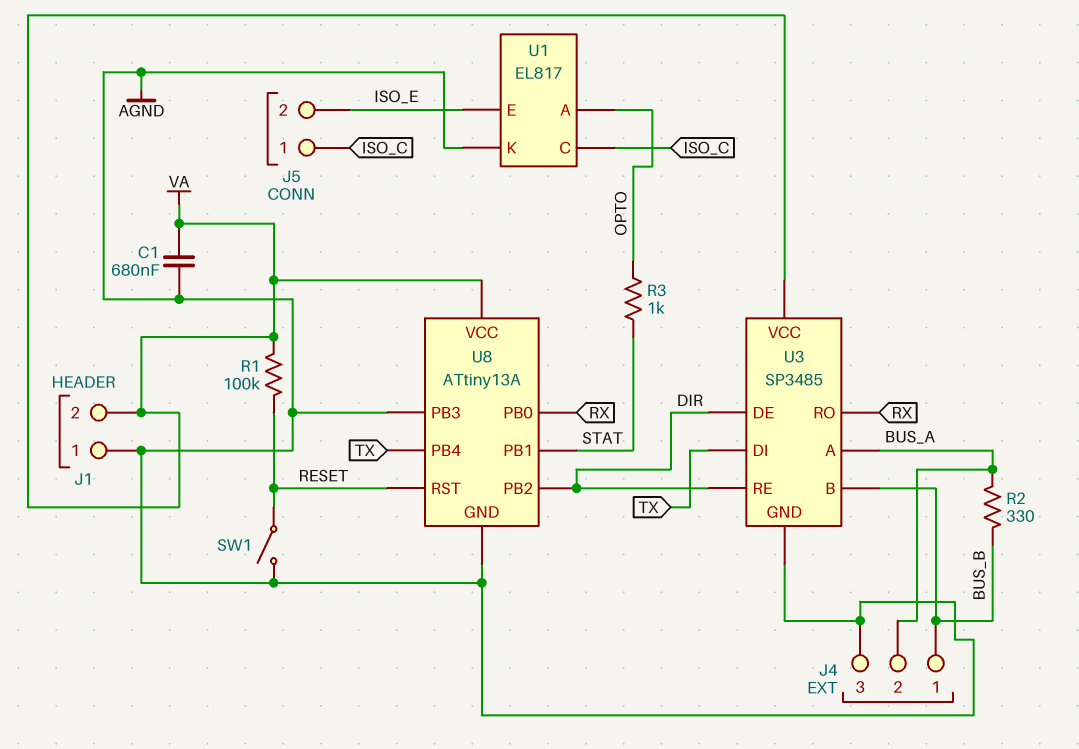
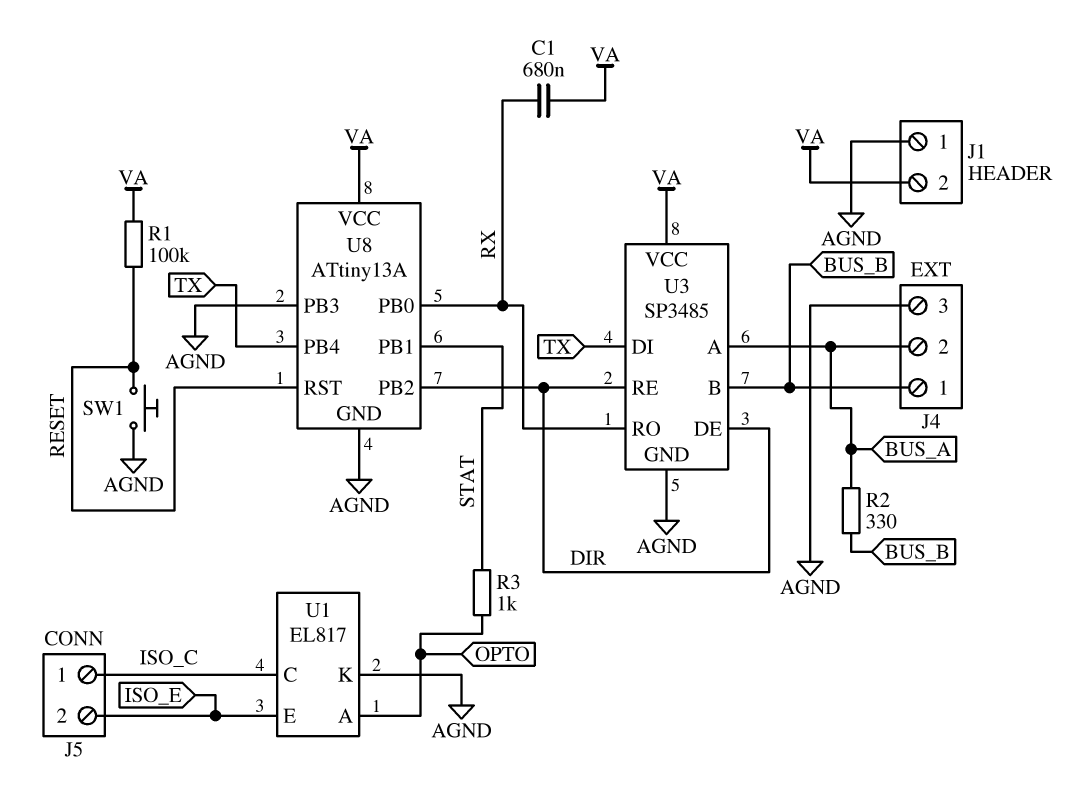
C1: 680nF (AGND, VA) -> 680nF (RX, VA)
SW1: switch (AGND, RESET) -> button (AGND, RESET)

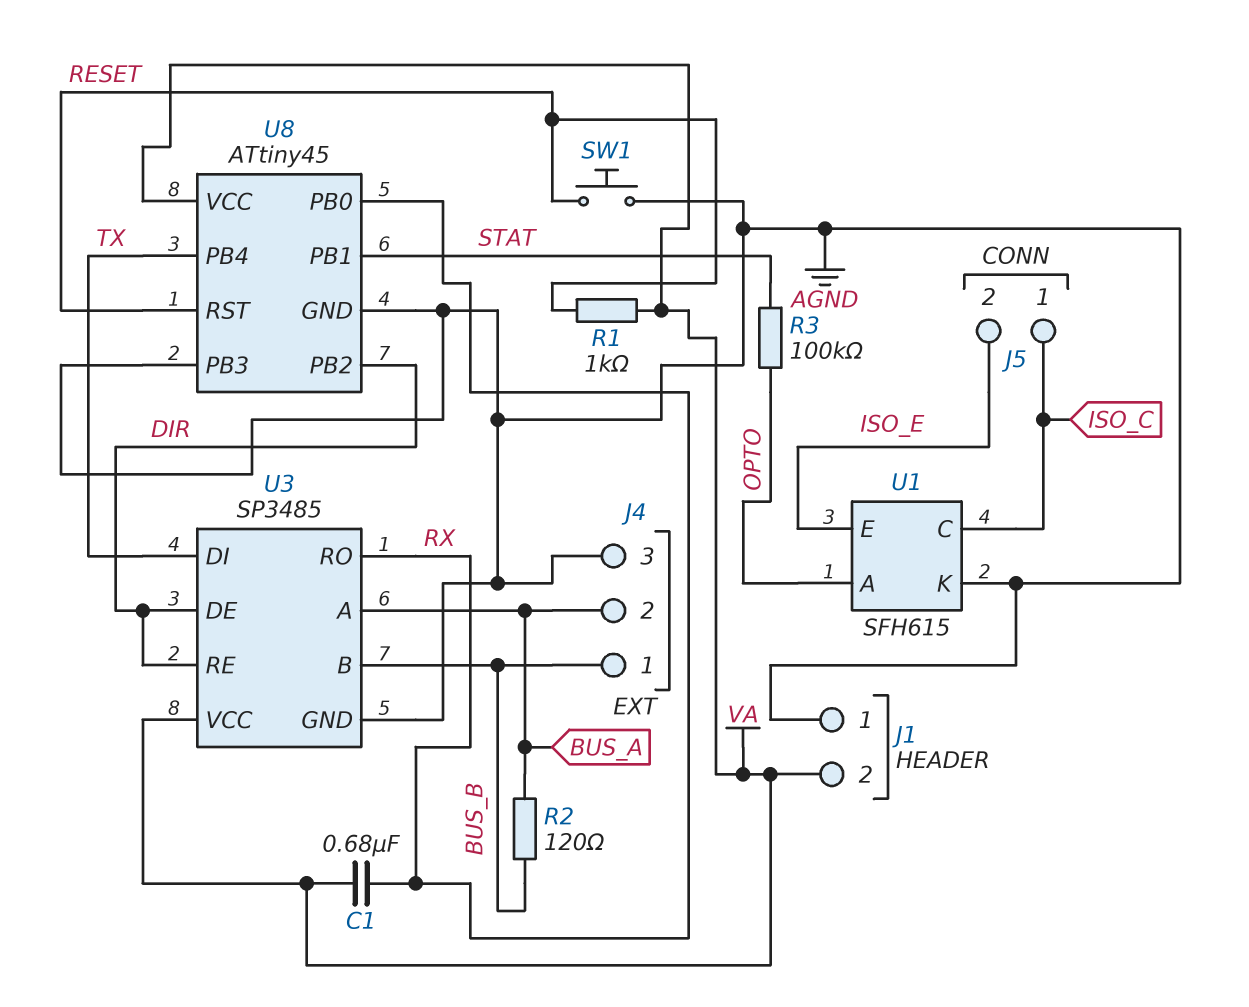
R1: 100k (RESET, VA) -> 1k (RESET, VA)
R2: 330 (BUS_A, BUS_B) -> 120 (BUS_A, BUS_B)
R3: 1k (OPTO, STAT) -> 100k (OPTO, STAT)
U1: EL817 -> SFH615
U8: ATtiny13A -> ATtiny45

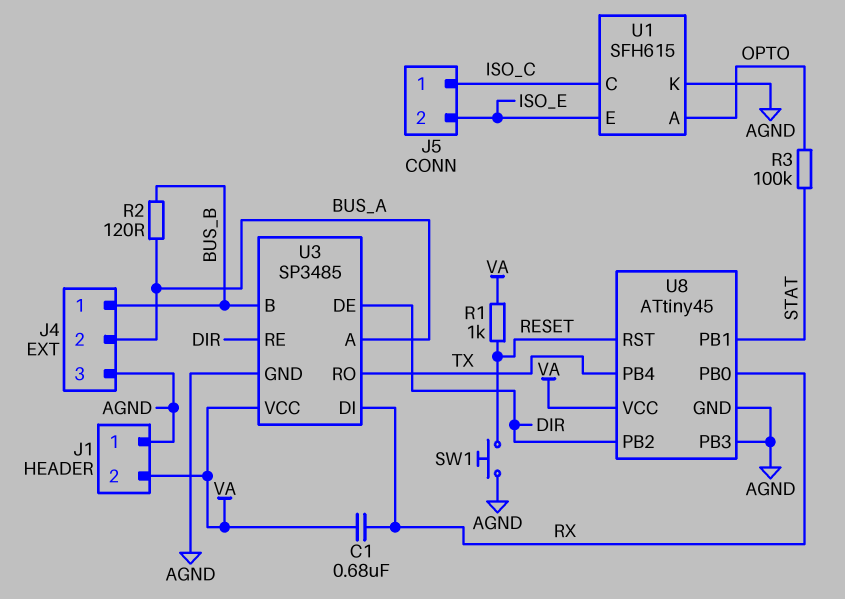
U3 pin DI: TX -> RX
U3 pin RO: RX -> TX

